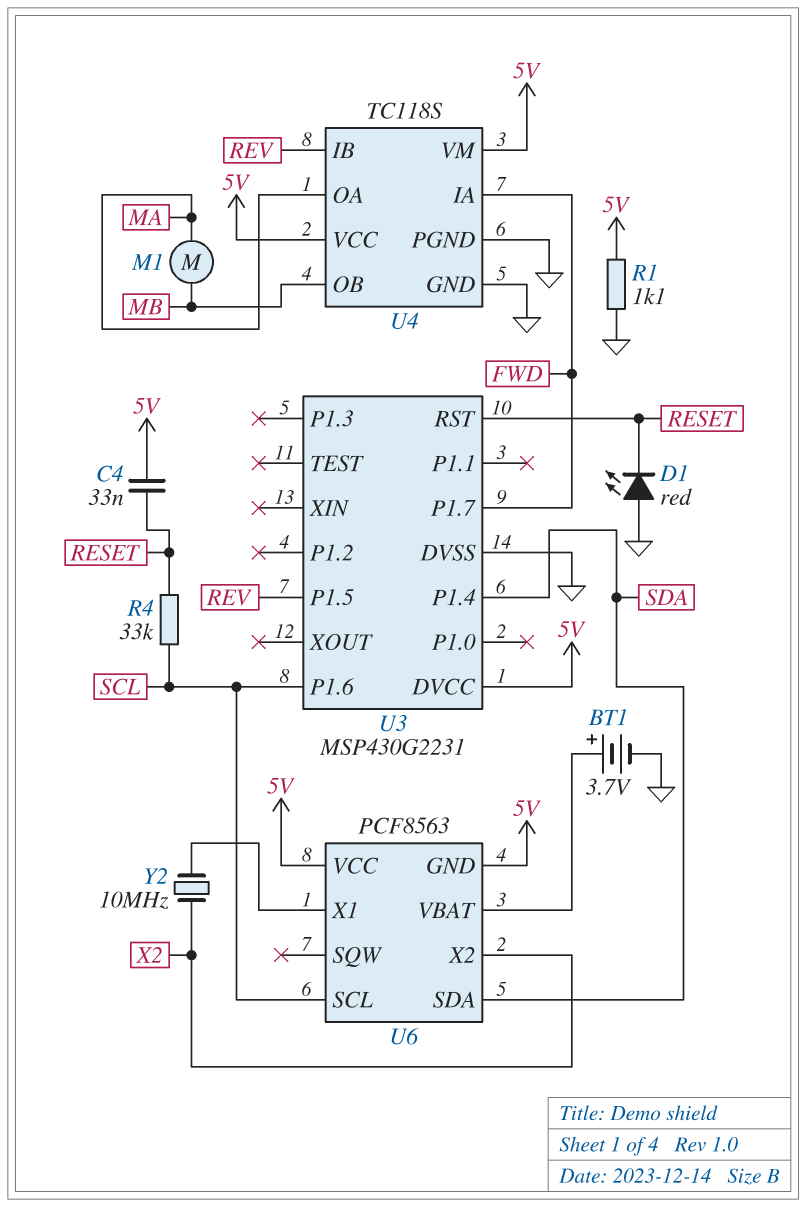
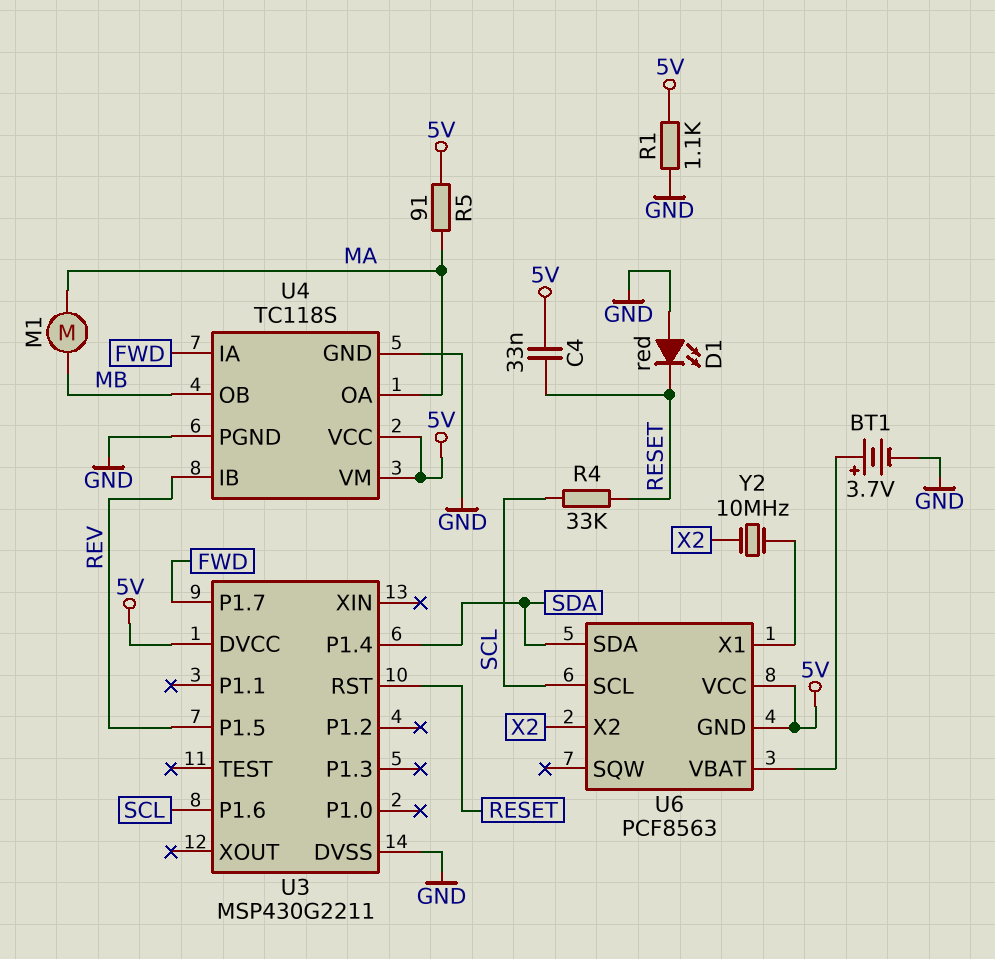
R5: none -> 91 (5V, MA)
U3: MSP430G2231 -> MSP430G2211

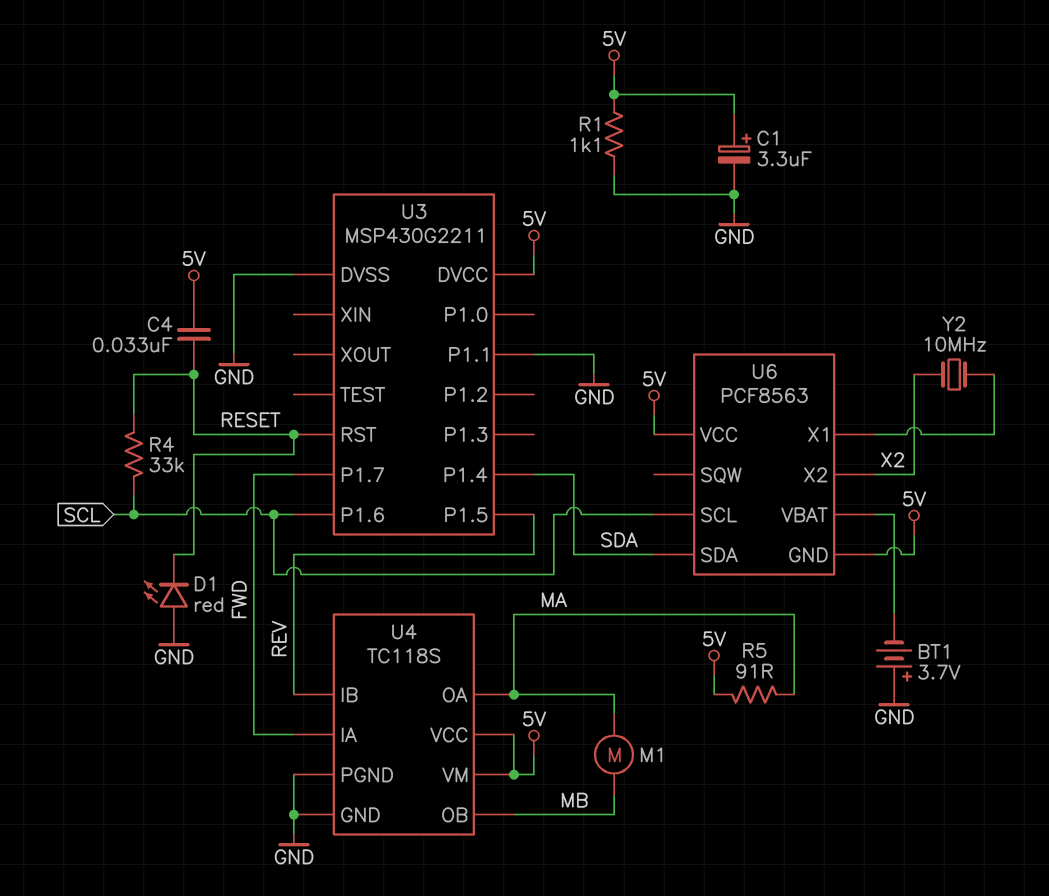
BT1: 3.7V (plus U6/VBAT, minus GND) -> 3.7V (plus GND, minus U6/VBAT)
C1: none -> 3.3uF (plus 5V, minus GND)
U3 pin P1.1: none -> GND

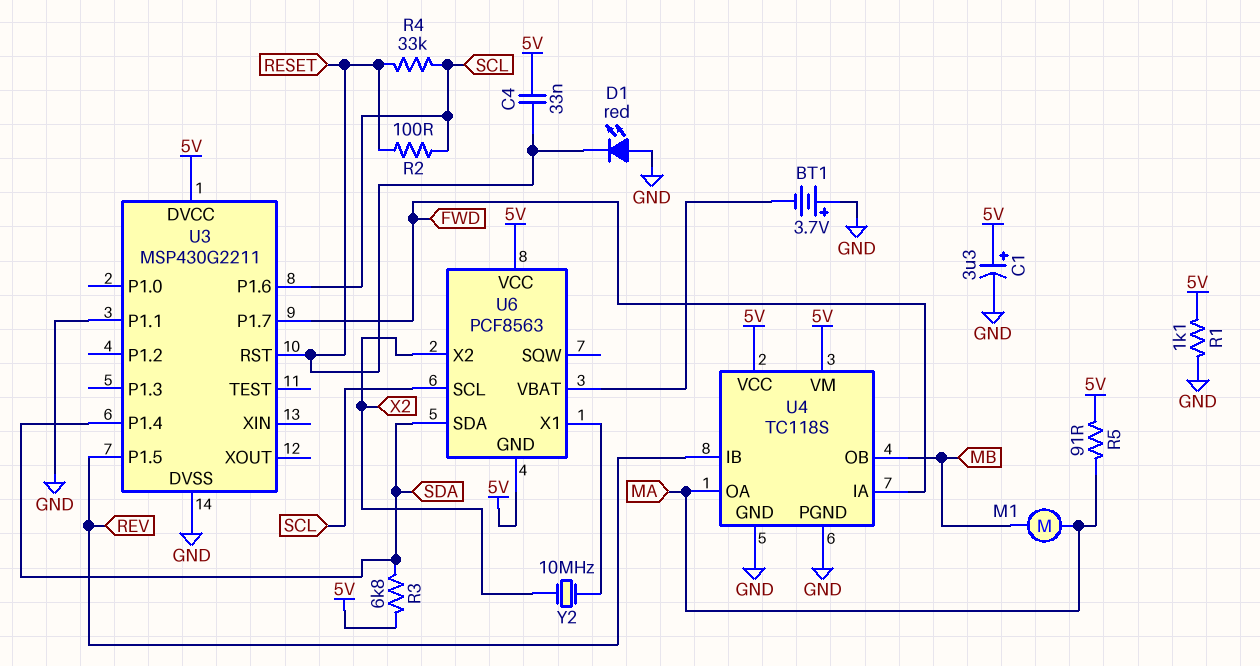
R2: none -> 100 (RESET, SCL)
R3: none -> 6.8k (5V, SDA)

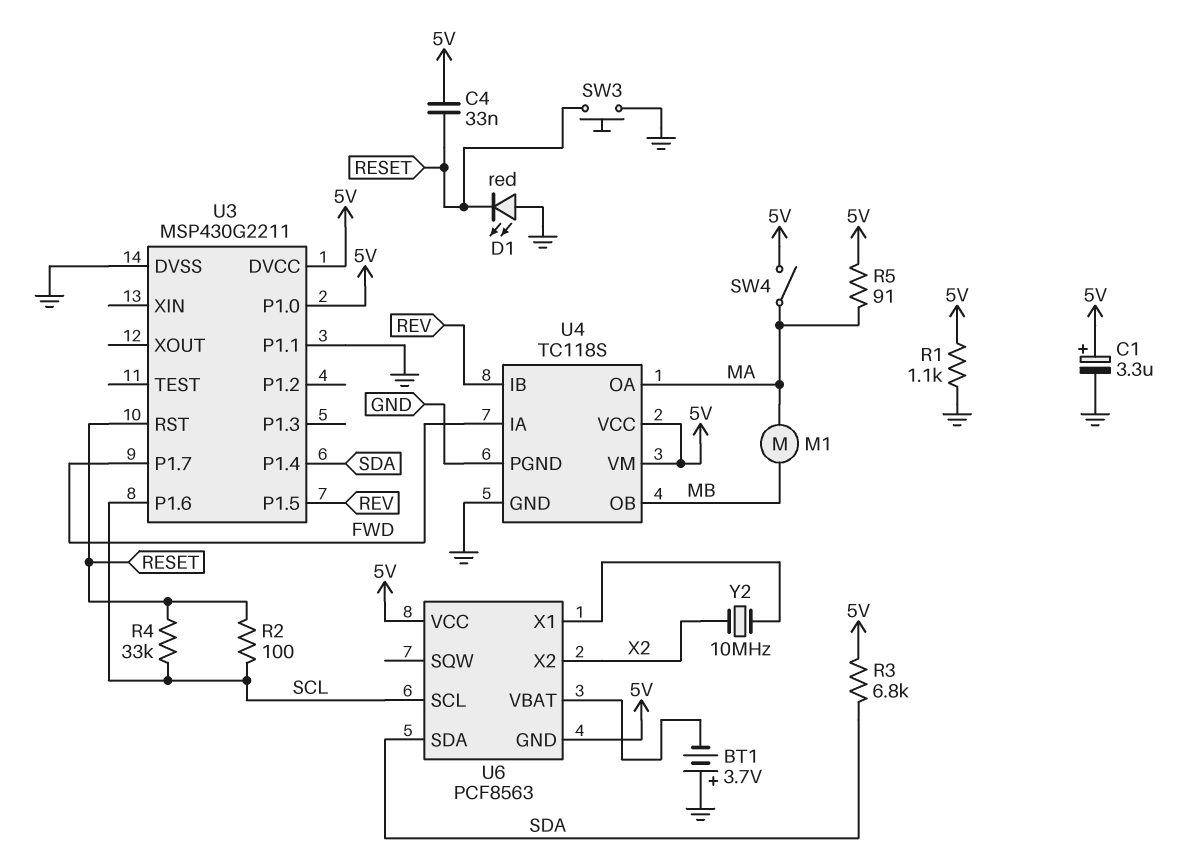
SW3: none -> button (GND, RESET)
SW4: none -> switch (5V, MA)
U3 pin P1.0: none -> 5V

